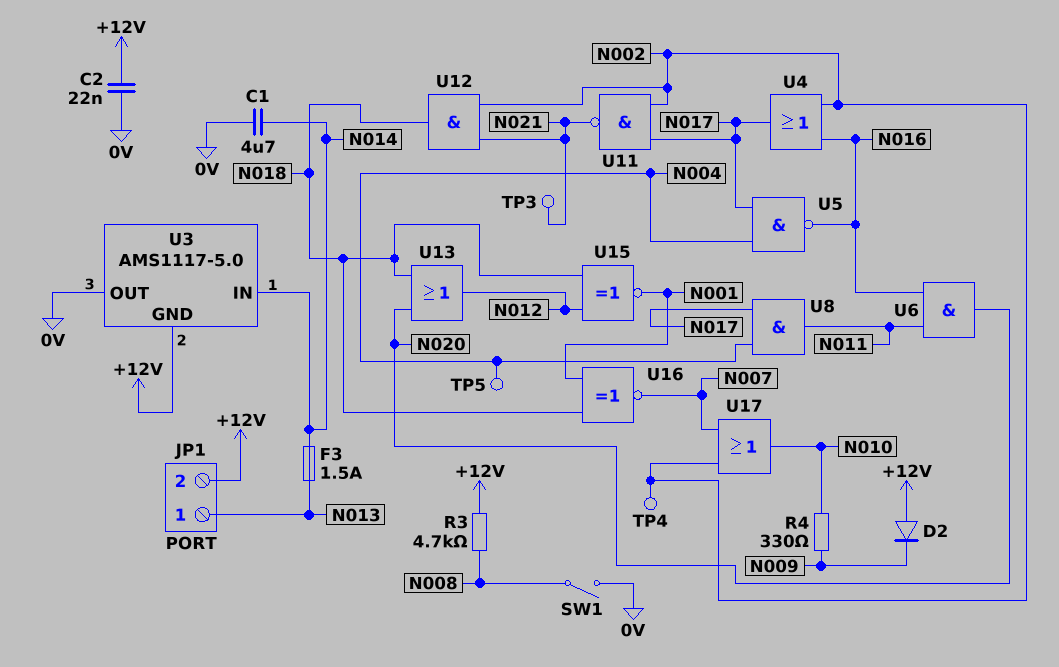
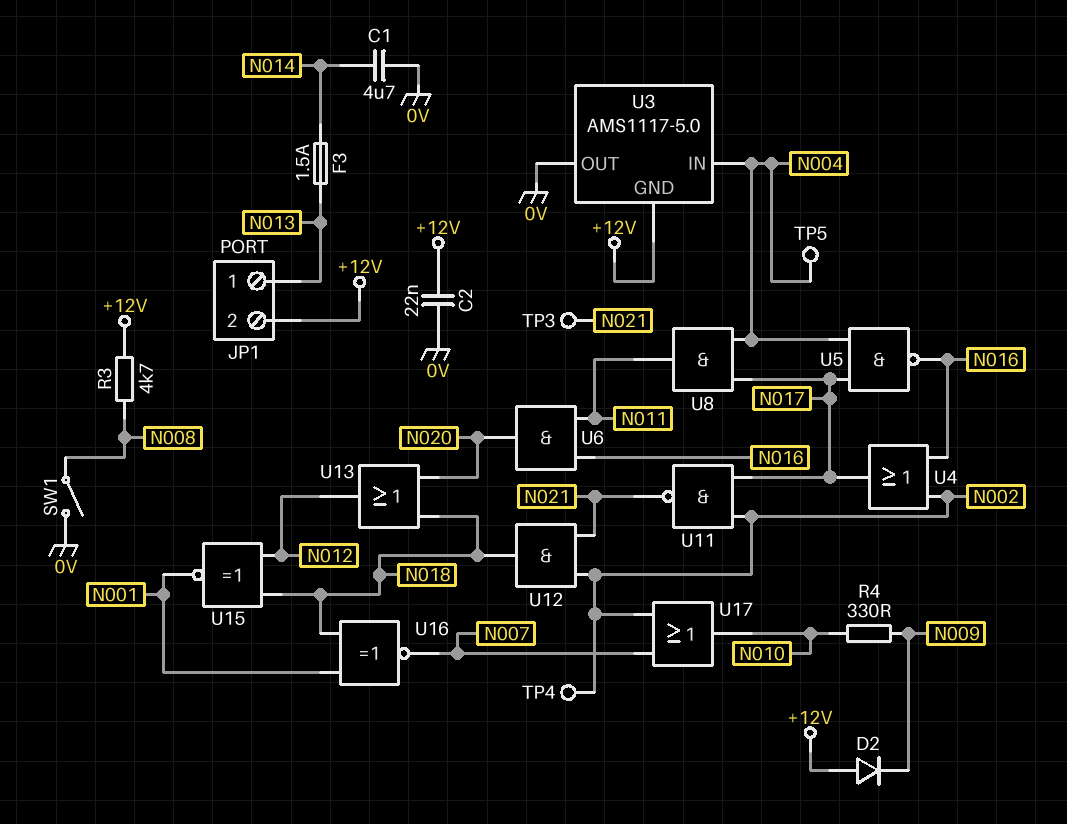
U3 pin IN: N014 -> N004

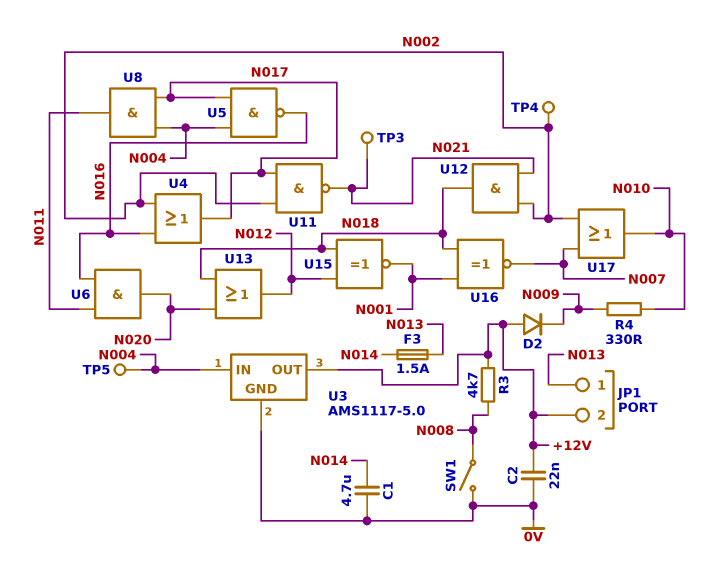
U3 pin GND: +12V -> 0V
U3 pin OUT: 0V -> +12V

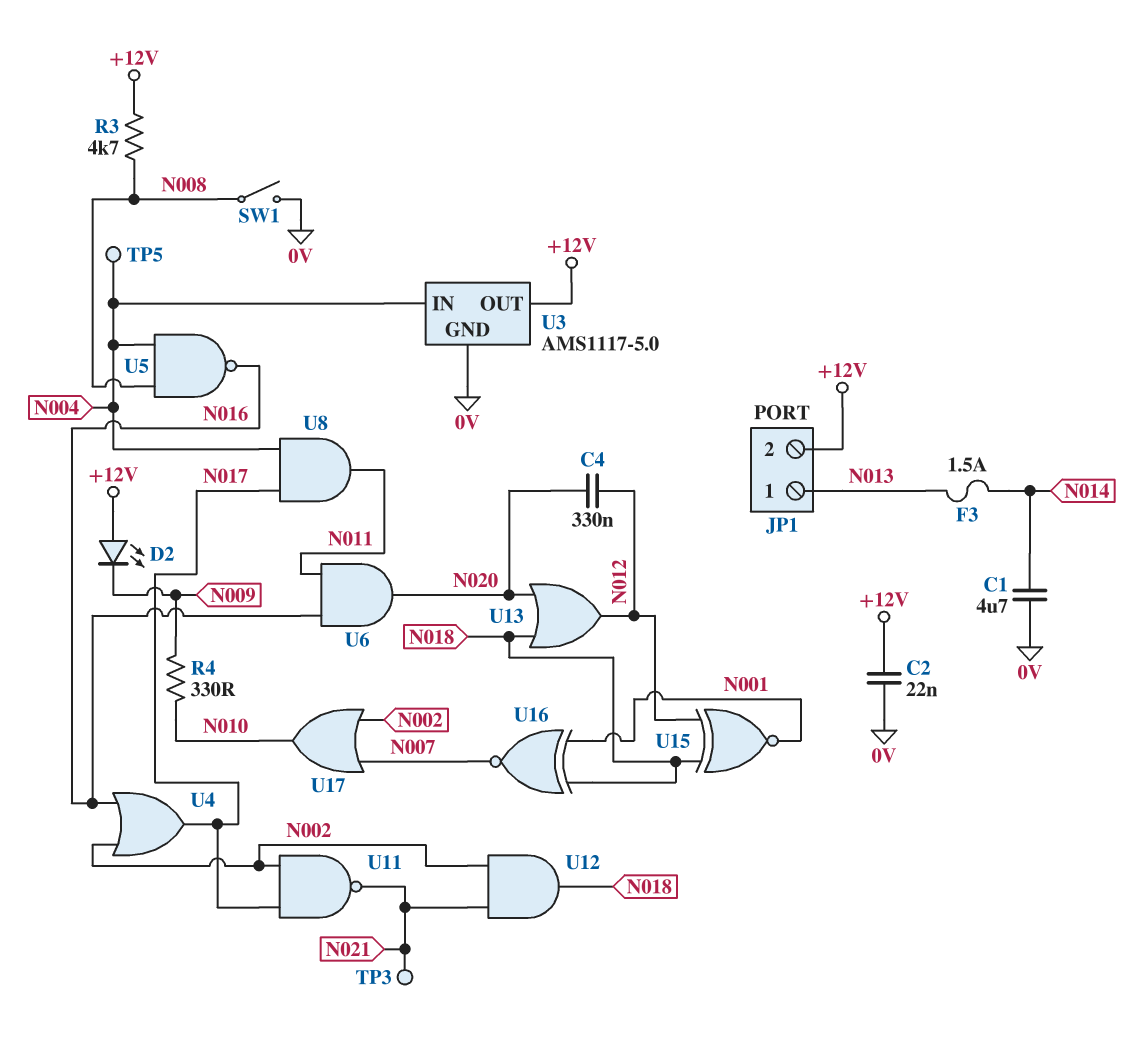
C4: none -> 330nF (N012, N020)
D2: diode (A +12V, K N009) -> LED (A +12V, K N009)
TP4: test point (N002) -> none
U5: NAND (in N004, in N017, out N016) -> NAND (in N004, in N008, out N016)

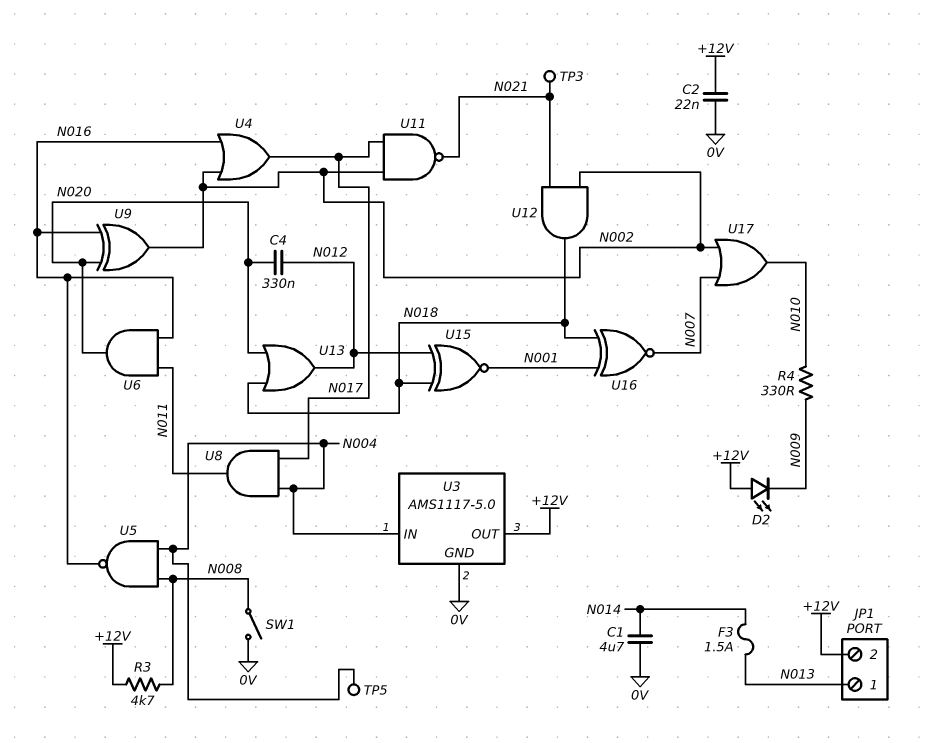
U9: none -> XOR (in N016, in N020, out N002)

